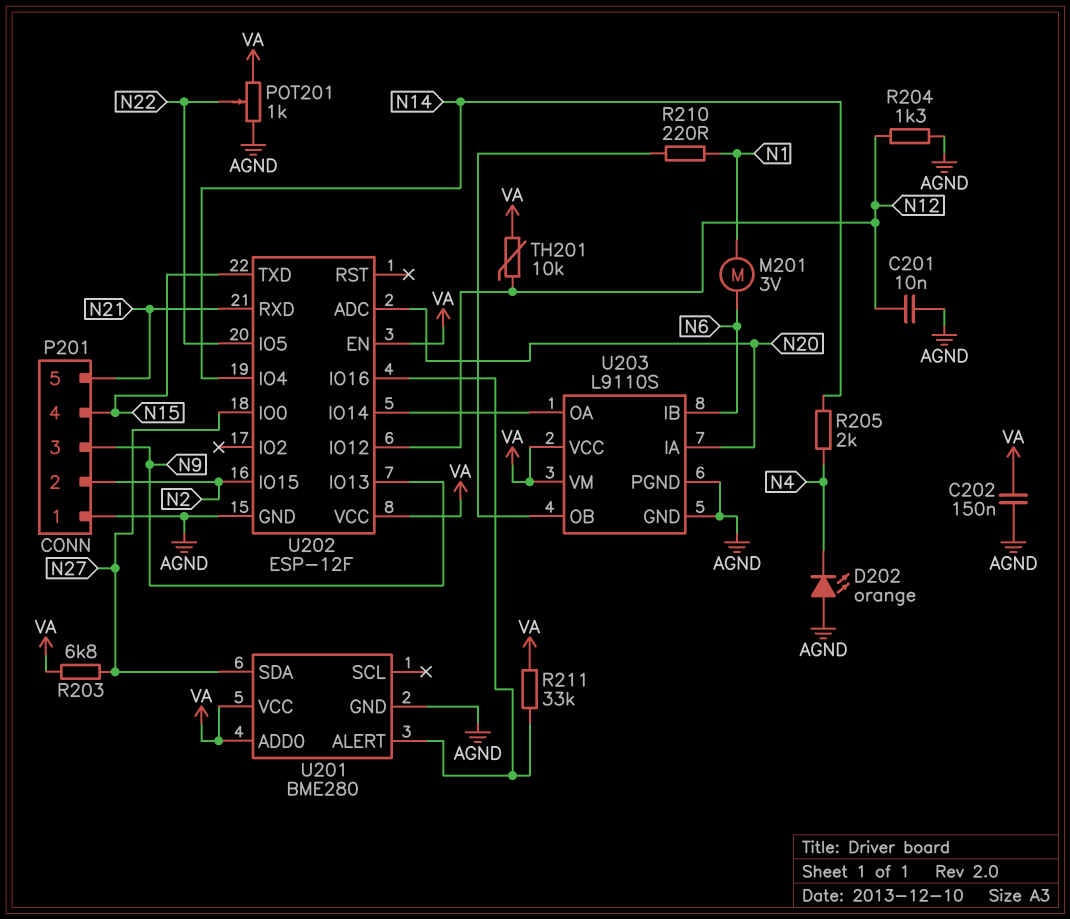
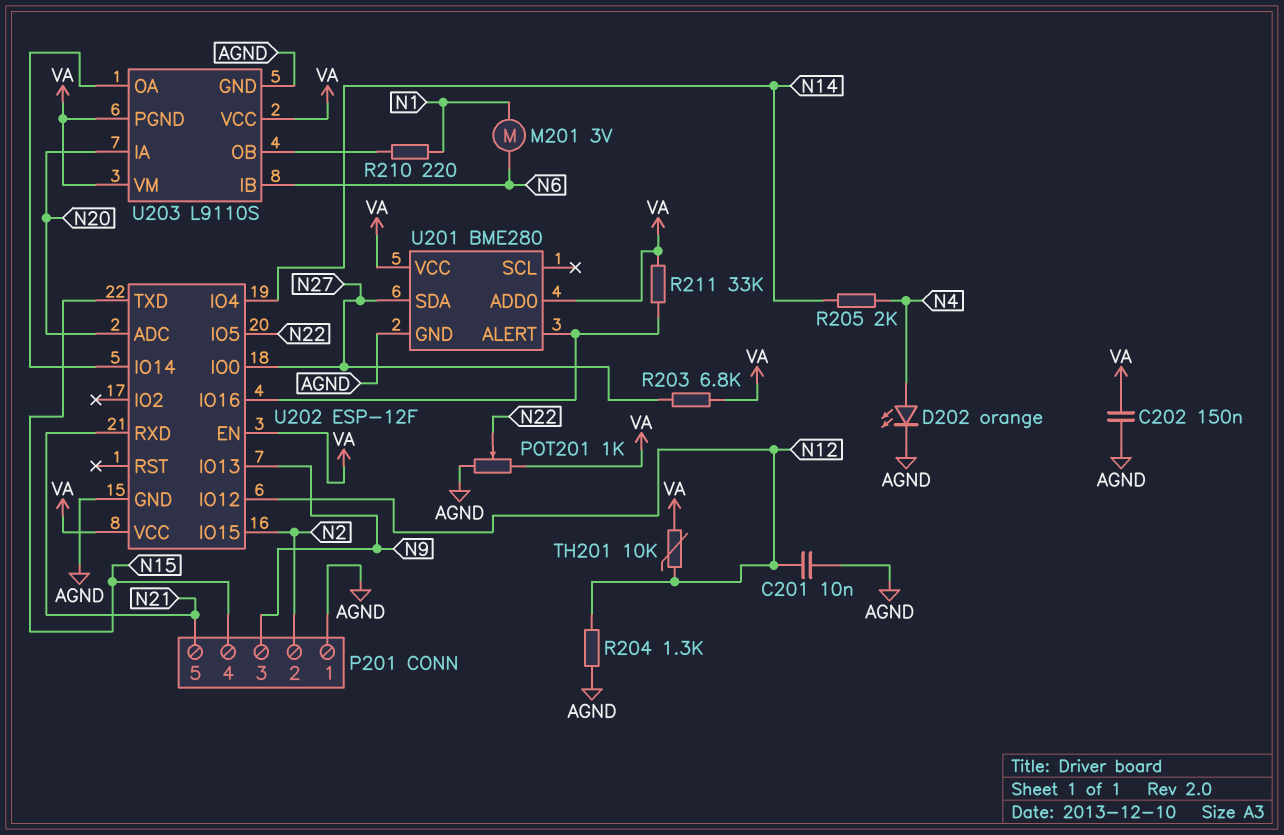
D202: LED orange (A AGND, K N4) -> LED orange (A N4, K AGND)
U203 pin PGND: AGND -> VA

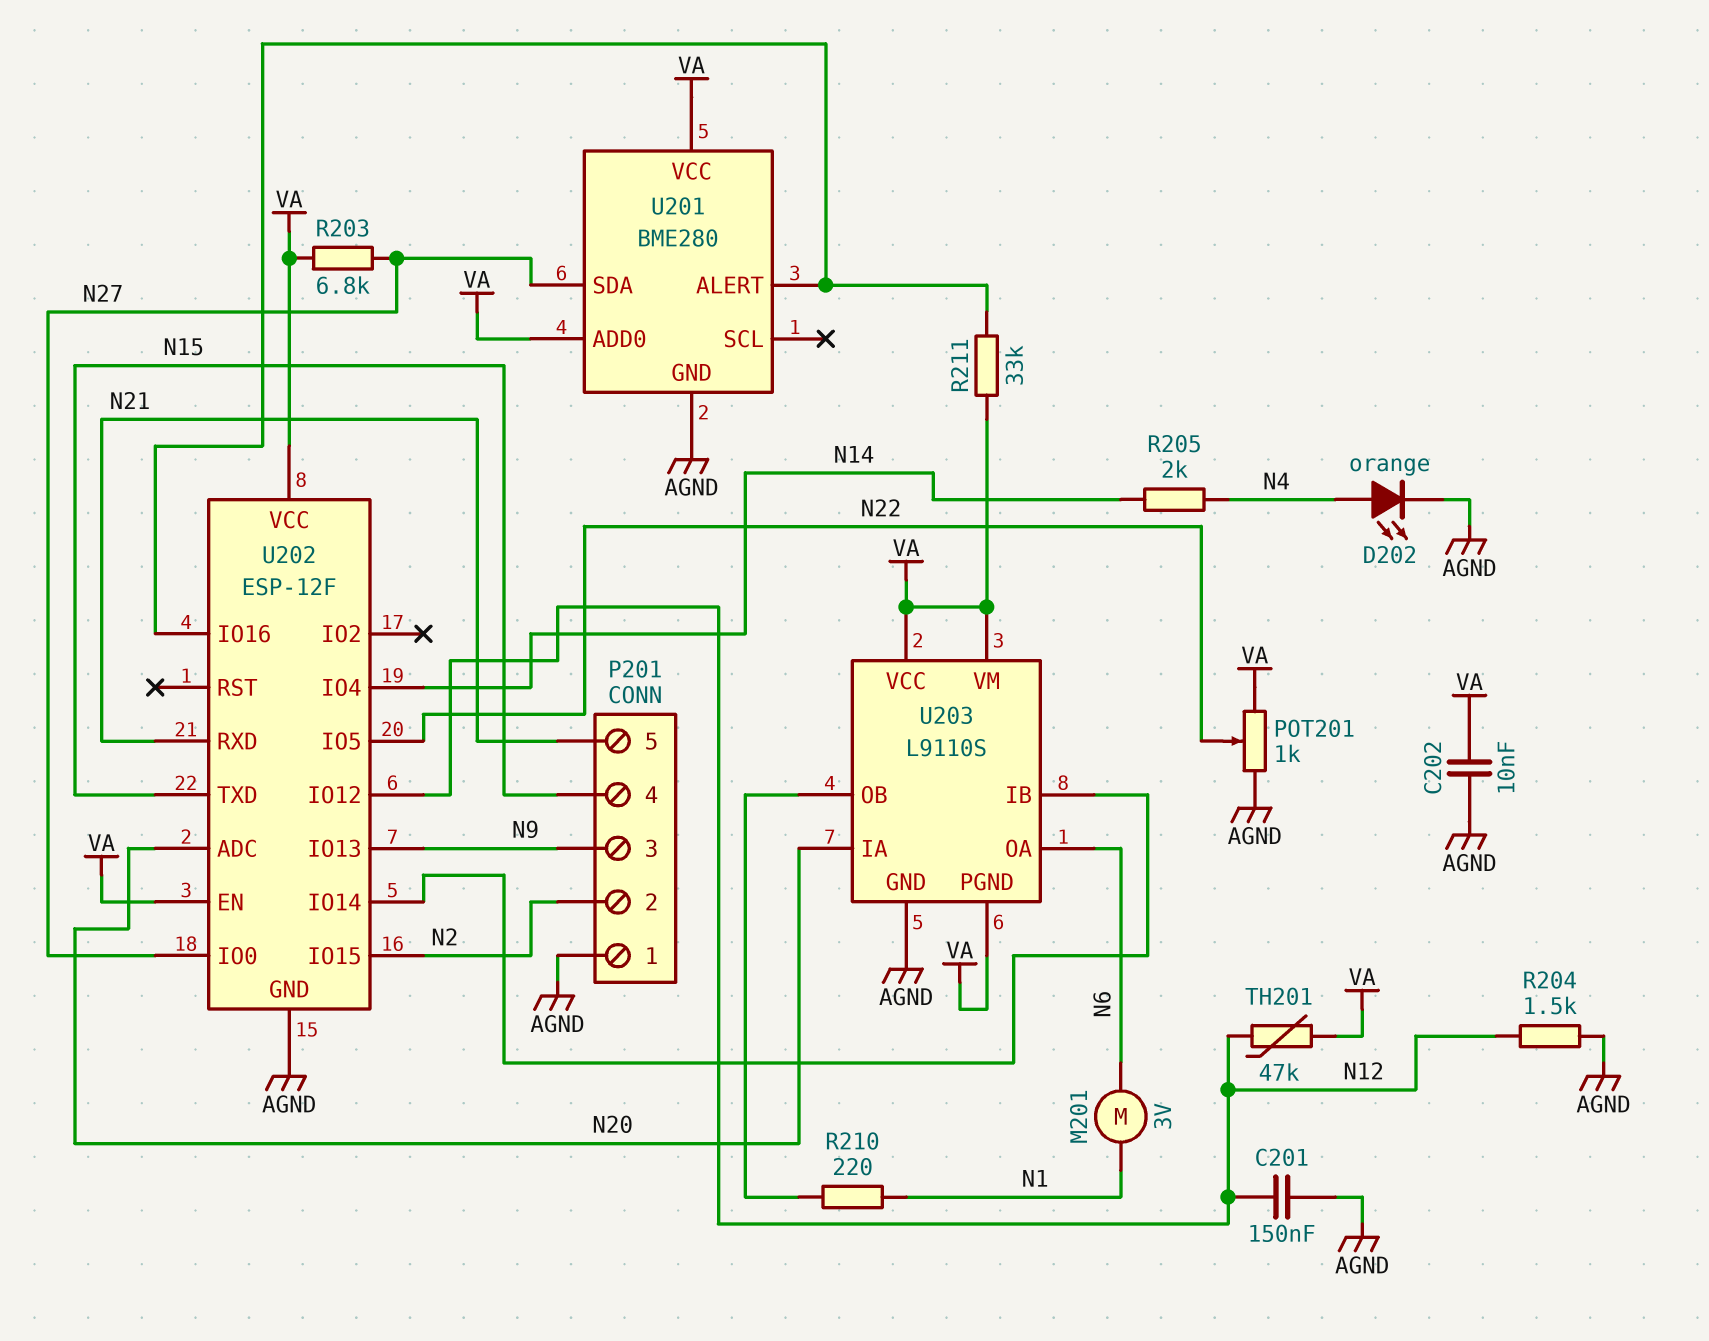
C201: 10nF (AGND, N12) -> 150nF (AGND, N12)
C202: 150nF (AGND, VA) -> 10nF (AGND, VA)
R204: 1.3k (AGND, N12) -> 1.5k (AGND, N12)
TH201: 10k (N12, VA) -> 47k (N12, VA)
U203 pin IB: N6 -> U202/IO14
U203 pin OA: U202/IO14 -> N6

